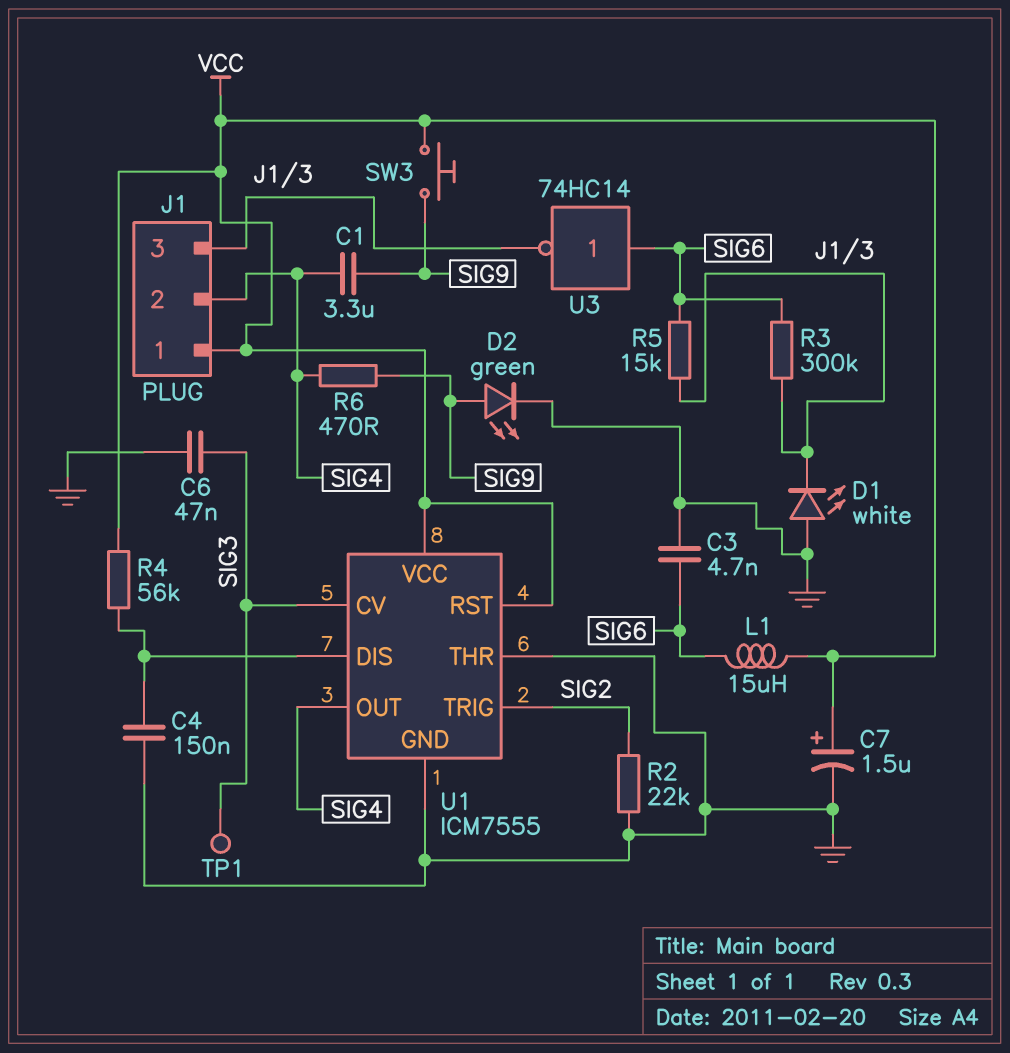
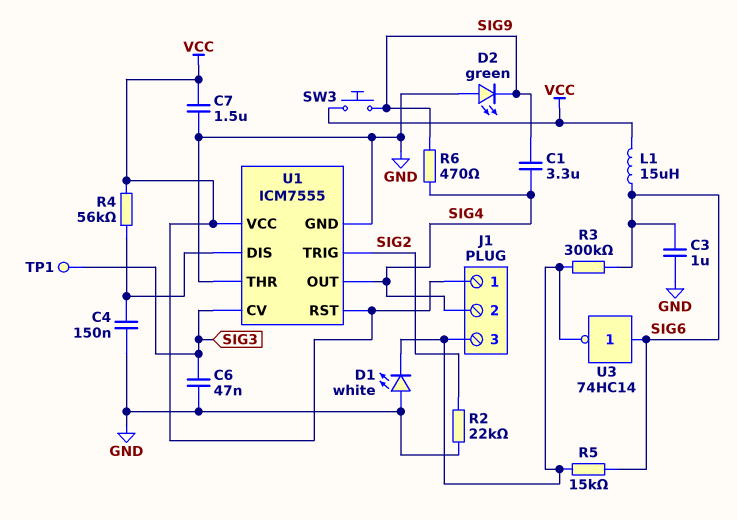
C3: 4.7nF (GND, SIG6) -> 1uF (GND, SIG6)
C7: 1.5uF (plus VCC, minus GND) -> 1.5uF (GND, VCC)
D2: LED green (A SIG9, K GND) -> LED green (A GND, K SIG9)

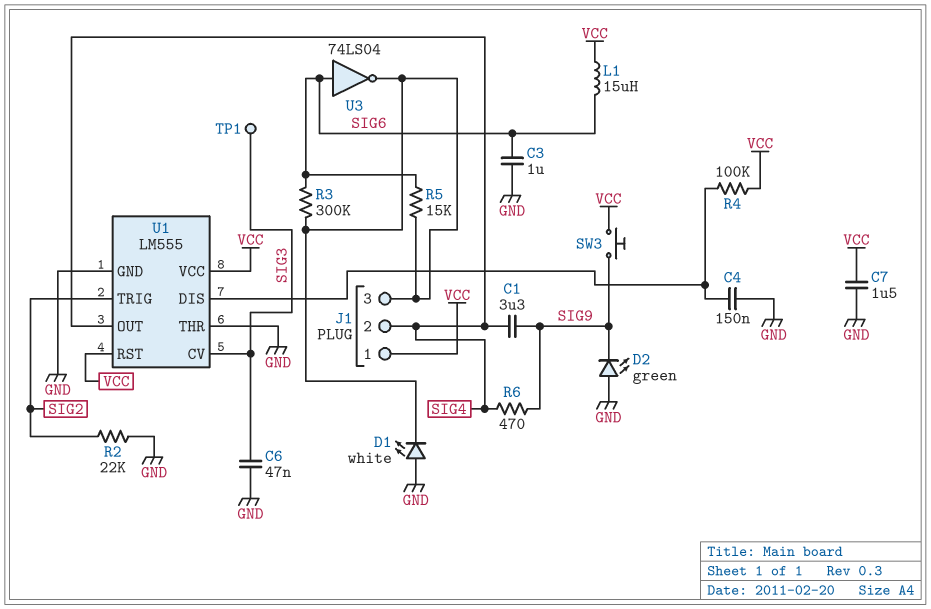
R4: 56k (U1/DIS, VCC) -> 100k (U1/DIS, VCC)
U1: ICM7555 -> LM555
U3: NOT 74HC14 (in SIG6, out J1/3) -> NOT 74LS04 (in SIG6, out J1/3)

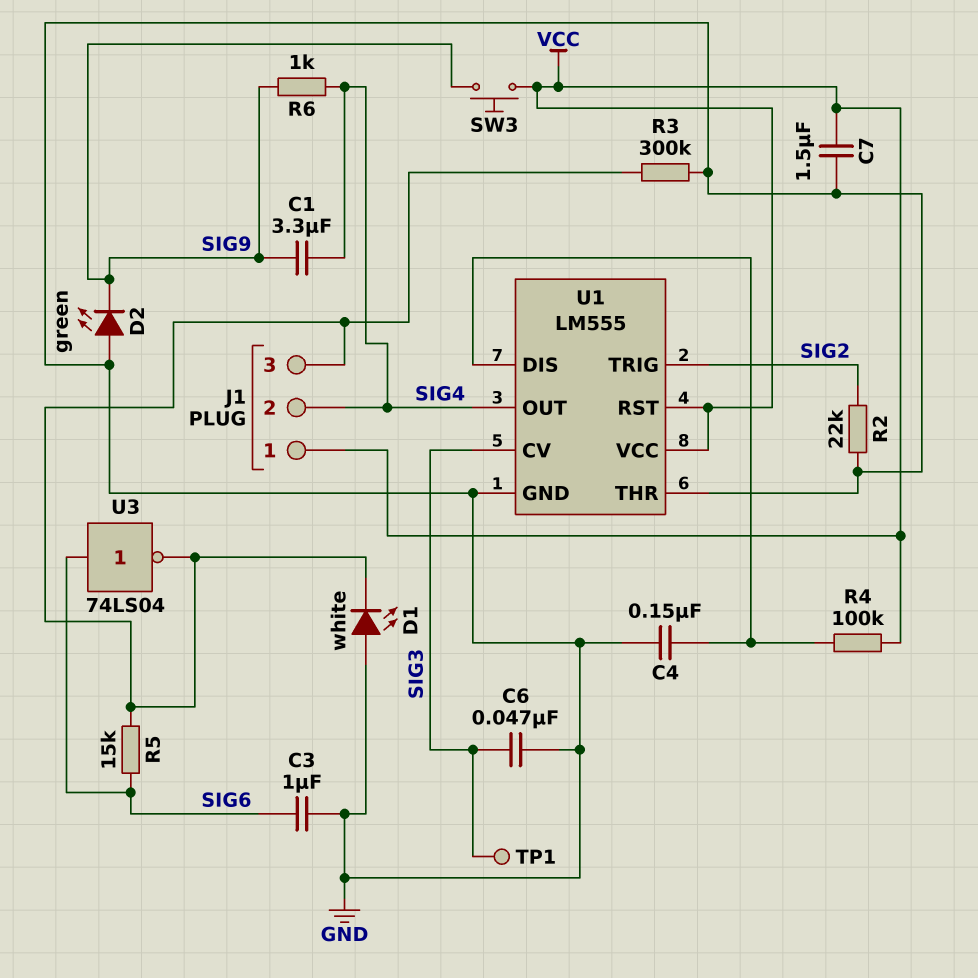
L1: 15uH (SIG6, VCC) -> none
R3: 300k (J1/3, SIG6) -> 300k (GND, J1/3)
R6: 470 (SIG4, SIG9) -> 1k (SIG4, SIG9)

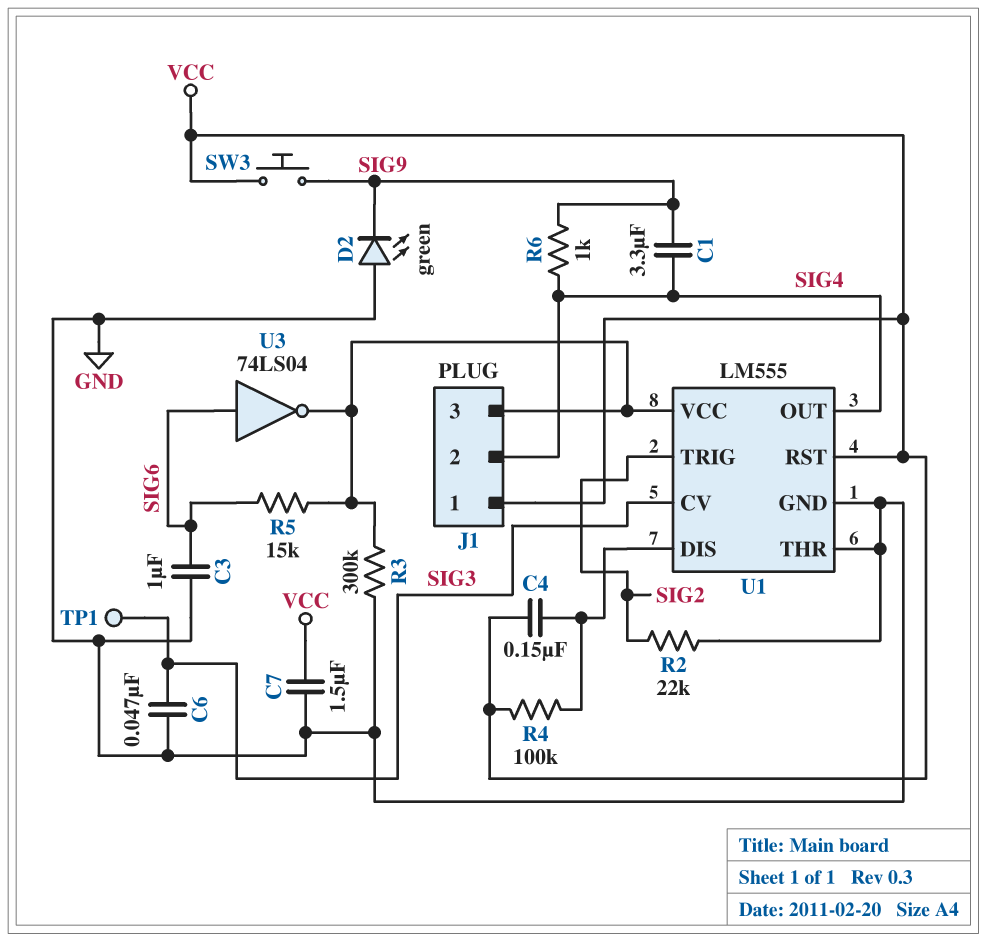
C4: 150nF (GND, U1/DIS) -> 150nF (U1/DIS, VCC)
D1: LED white (A GND, K J1/3) -> none
U1 pin VCC: VCC -> J1/3

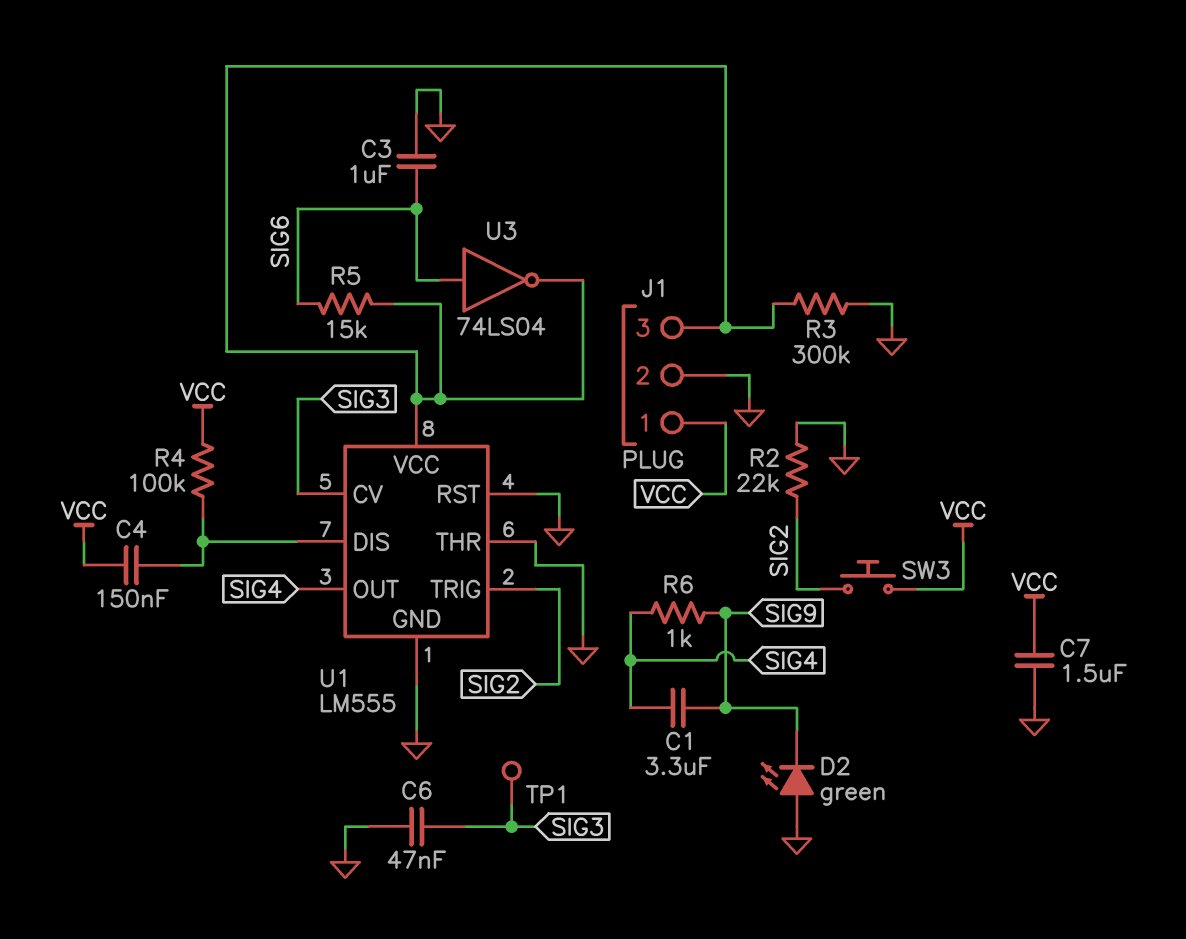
J1 pin 2: SIG4 -> GND
SW3: button (SIG9, VCC) -> button (SIG2, VCC)
U1 pin RST: VCC -> GND

